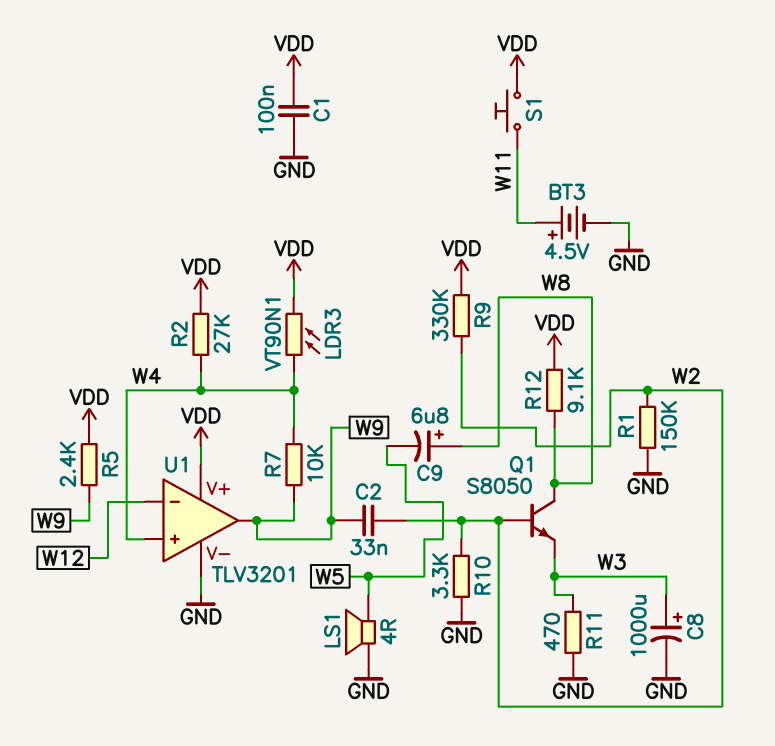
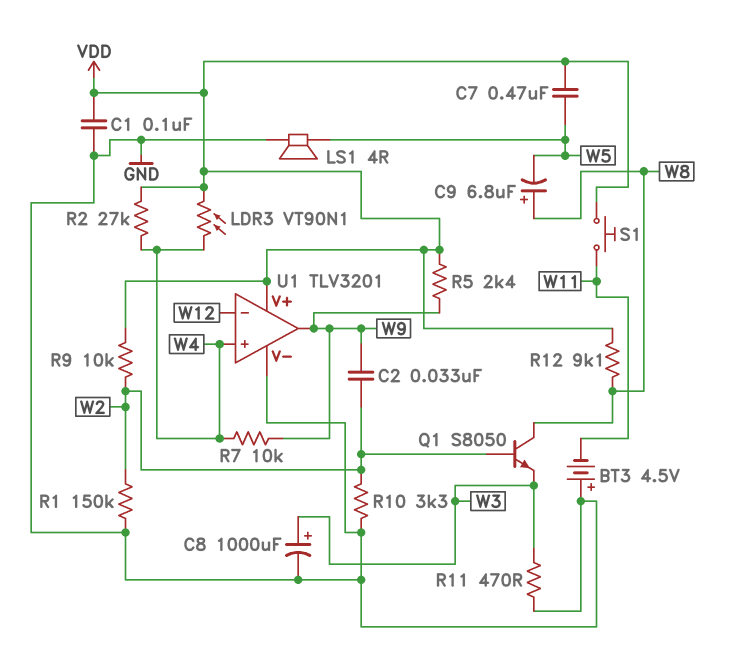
BT3: 4.5V (plus W11, minus GND) -> 4.5V (plus GND, minus W11)
C7: none -> 470nF (VDD, W5)
R9: 330k (VDD, W2) -> 10k (VDD, W2)

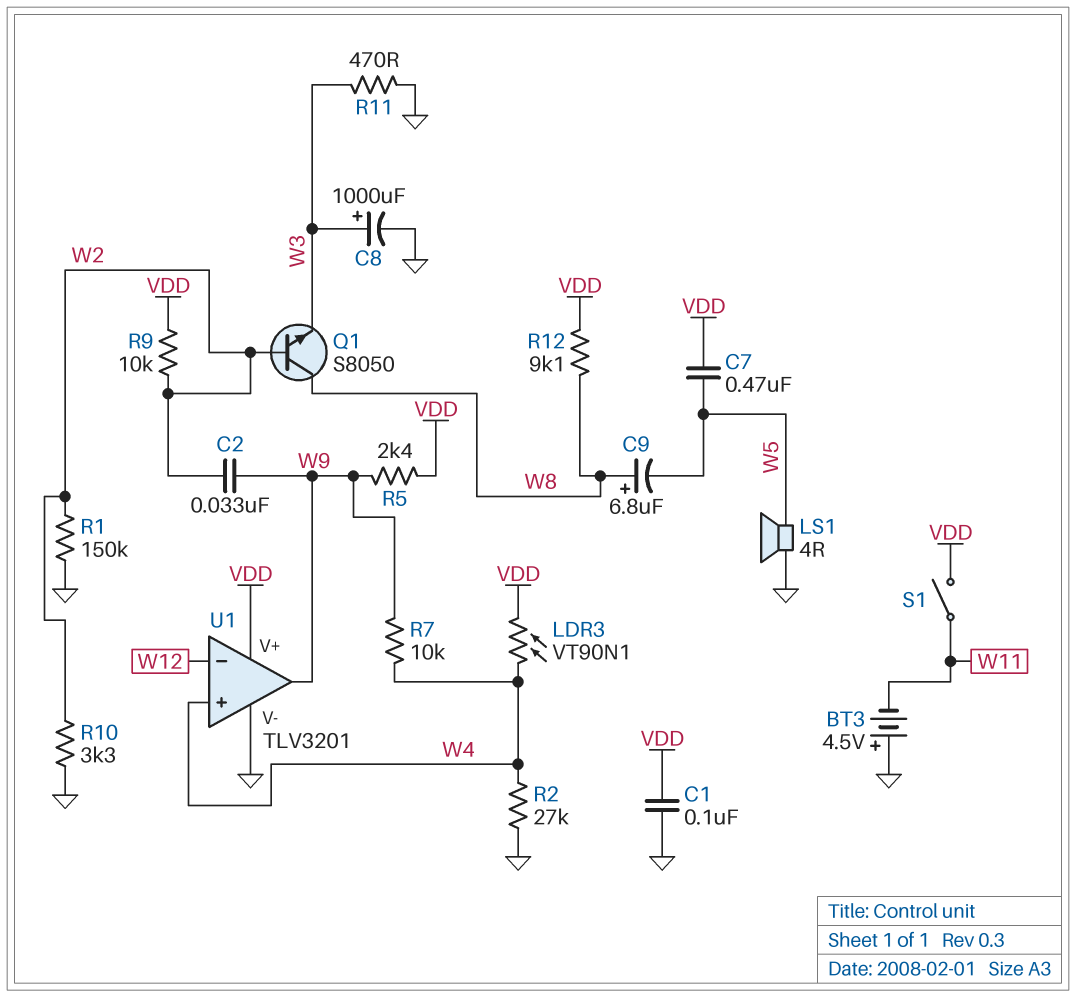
R2: 27k (VDD, W4) -> 27k (GND, W4)
S1: button (VDD, W11) -> switch (VDD, W11)

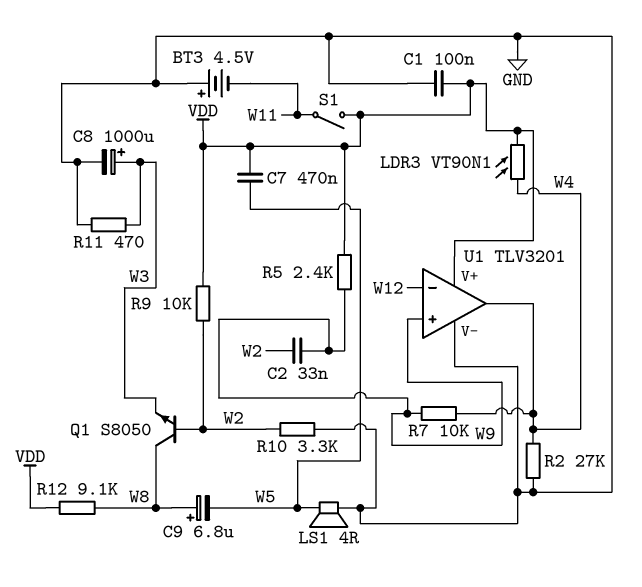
R1: 150k (GND, W2) -> none
U1 pin in+: W4 -> W9
U1 pin out: W9 -> W4

